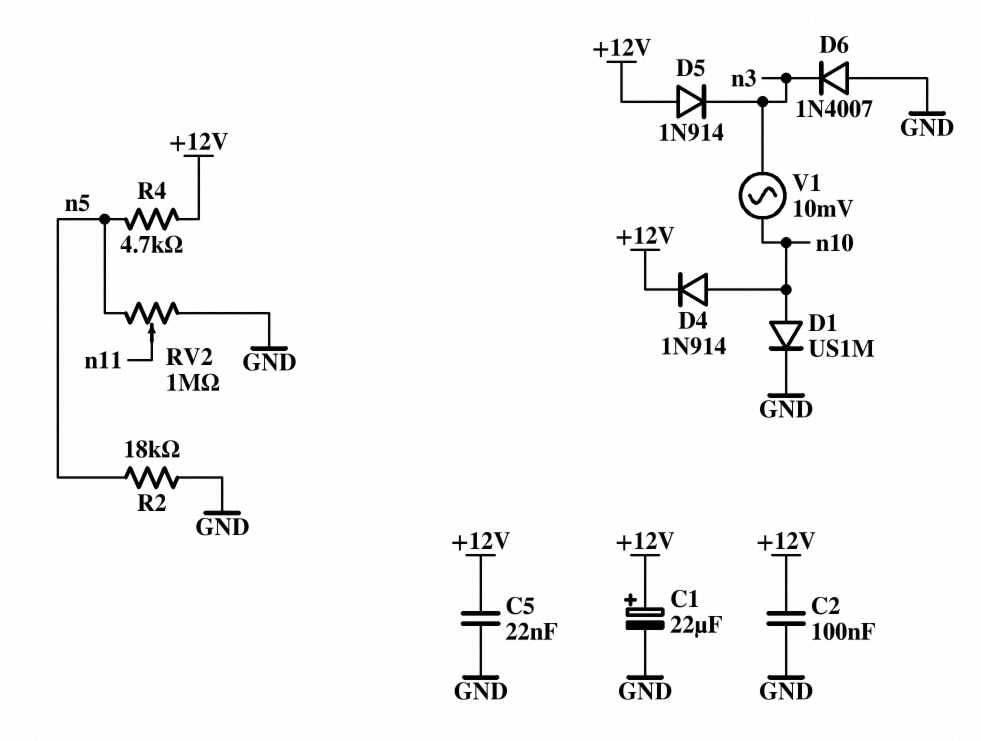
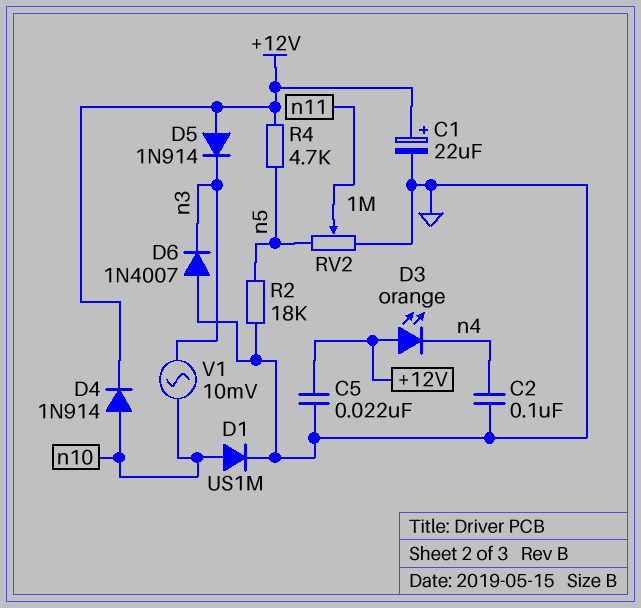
C2: 100nF (+12V, GND) -> 100nF (GND, n4)
D3: none -> LED orange (A +12V, K n4)

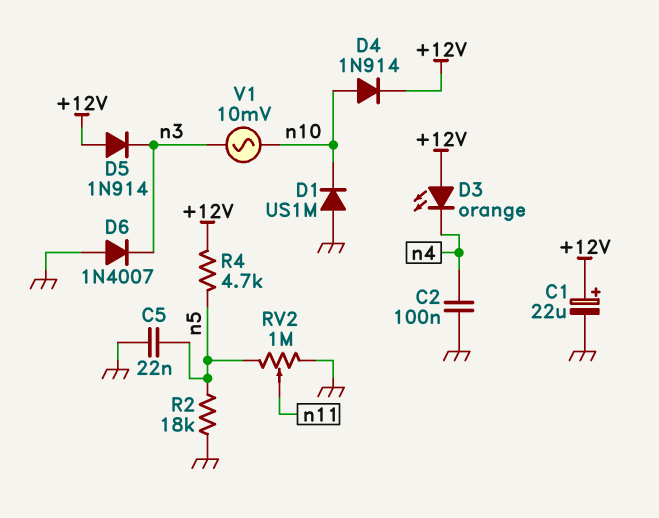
C5: 22nF (+12V, GND) -> 22nF (GND, n5)
D1: diode US1M (A n10, K GND) -> diode US1M (A GND, K n10)

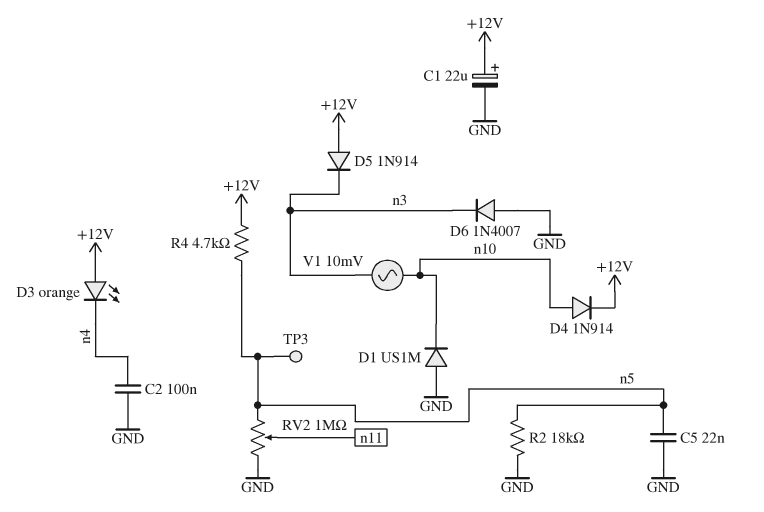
TP3: none -> test point (n5)

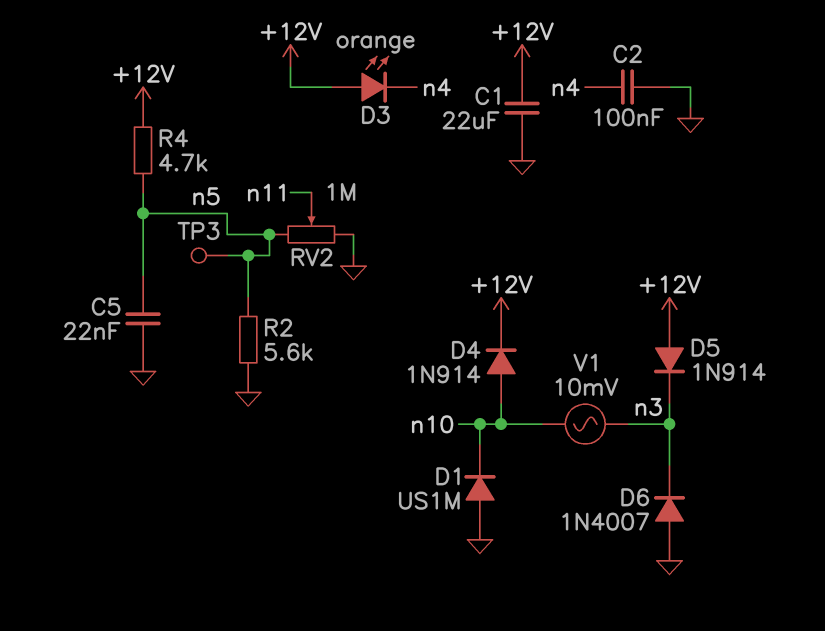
C1: 22uF (plus +12V, minus GND) -> 22uF (+12V, GND)
R2: 18k (GND, n5) -> 5.6k (GND, n5)

